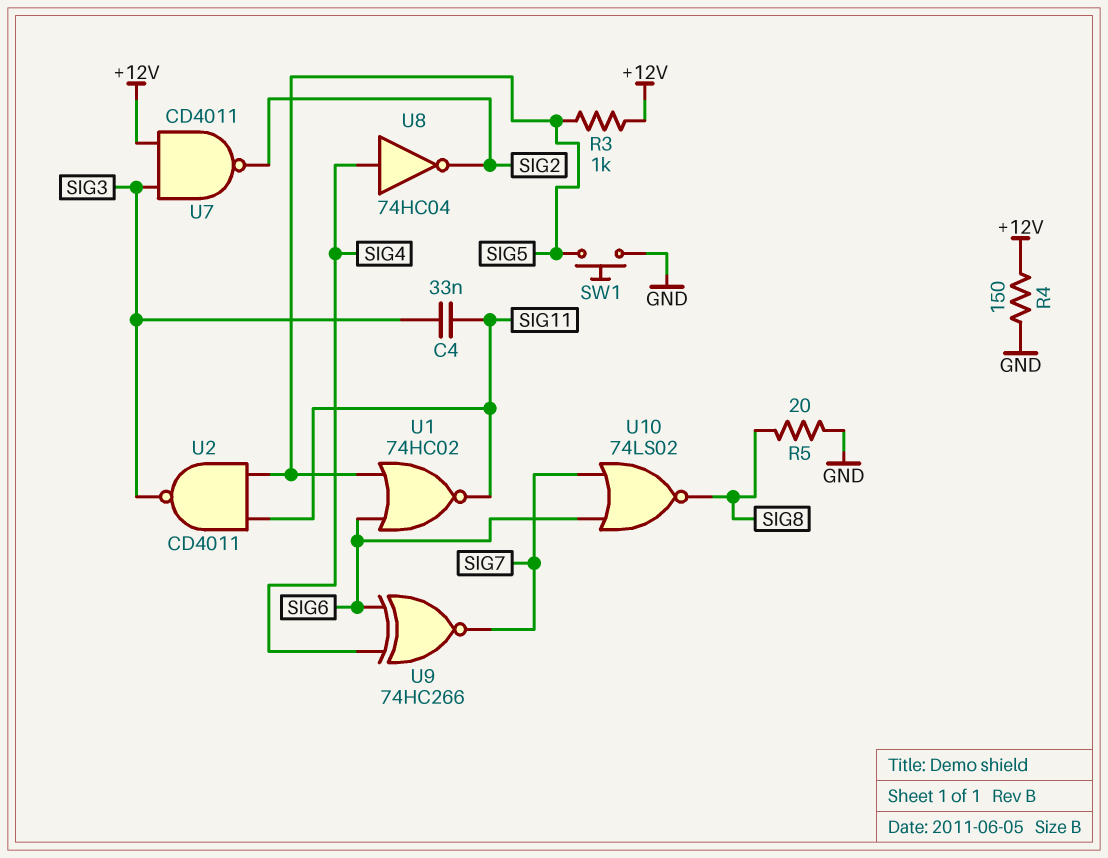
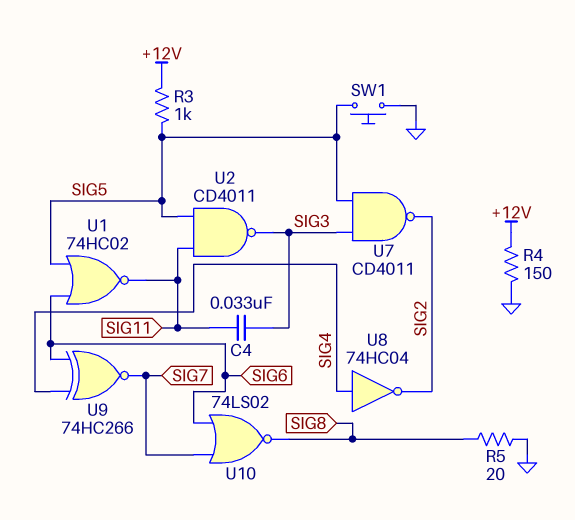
U7: NAND CD4011 (in +12V, in SIG3, out SIG2) -> NAND CD4011 (in SIG3, in SIG5, out SIG2)

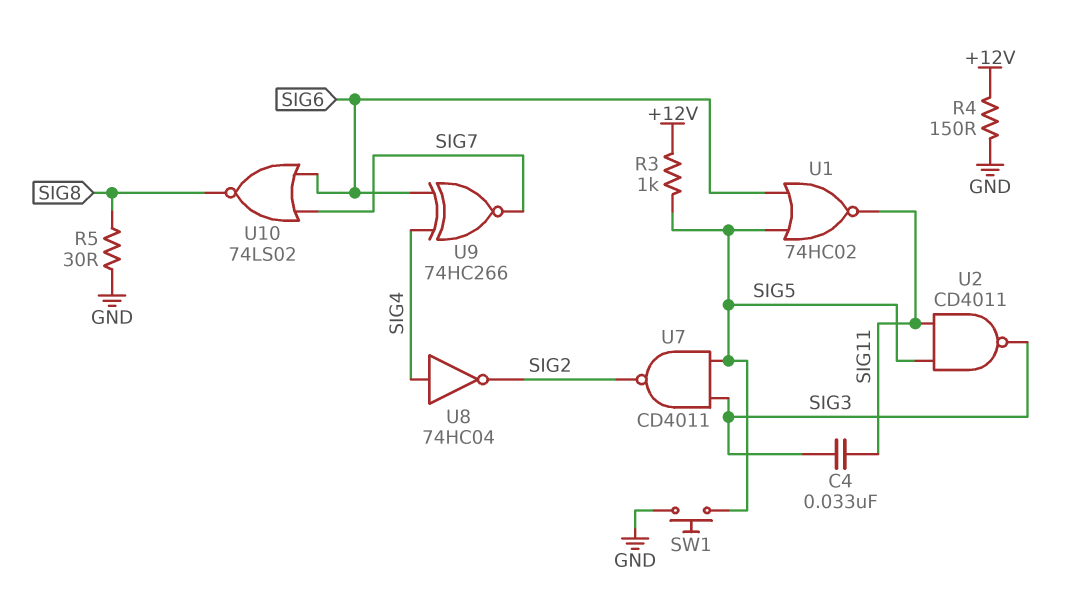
R5: 20 (GND, SIG8) -> 30 (GND, SIG8)

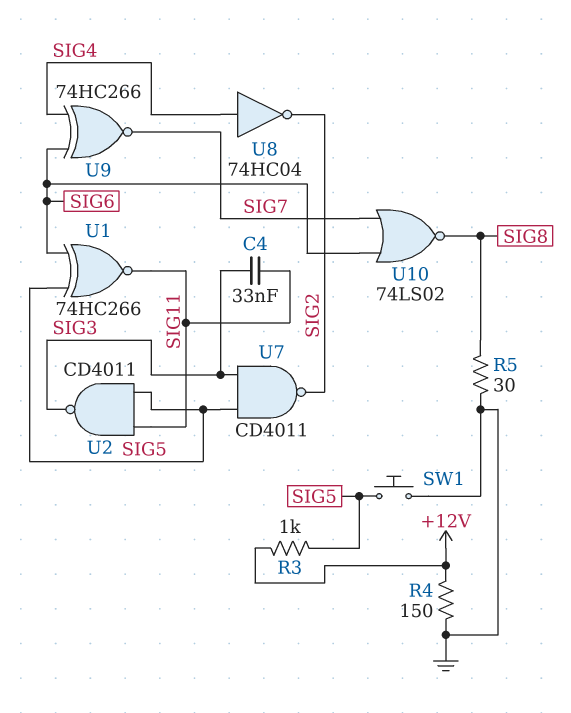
U1: NOR 74HC02 (in SIG5, in SIG6, out SIG11) -> XNOR 74HC266 (in SIG5, in SIG6, out SIG11)

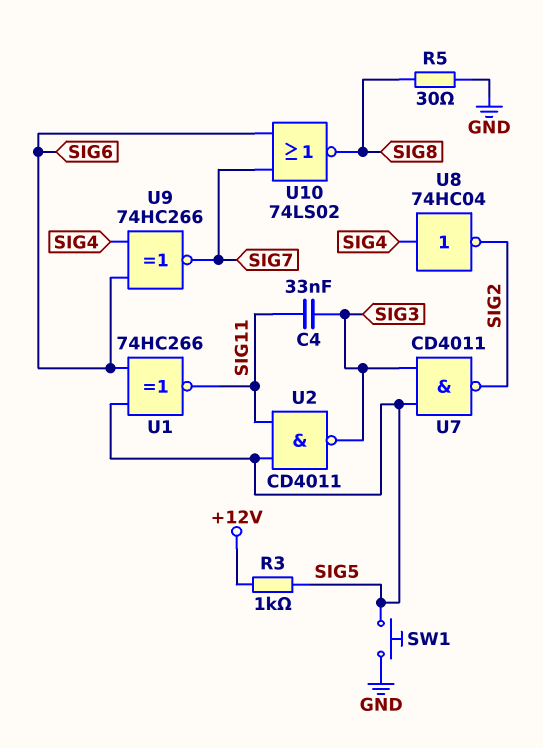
R4: 150 (+12V, GND) -> none

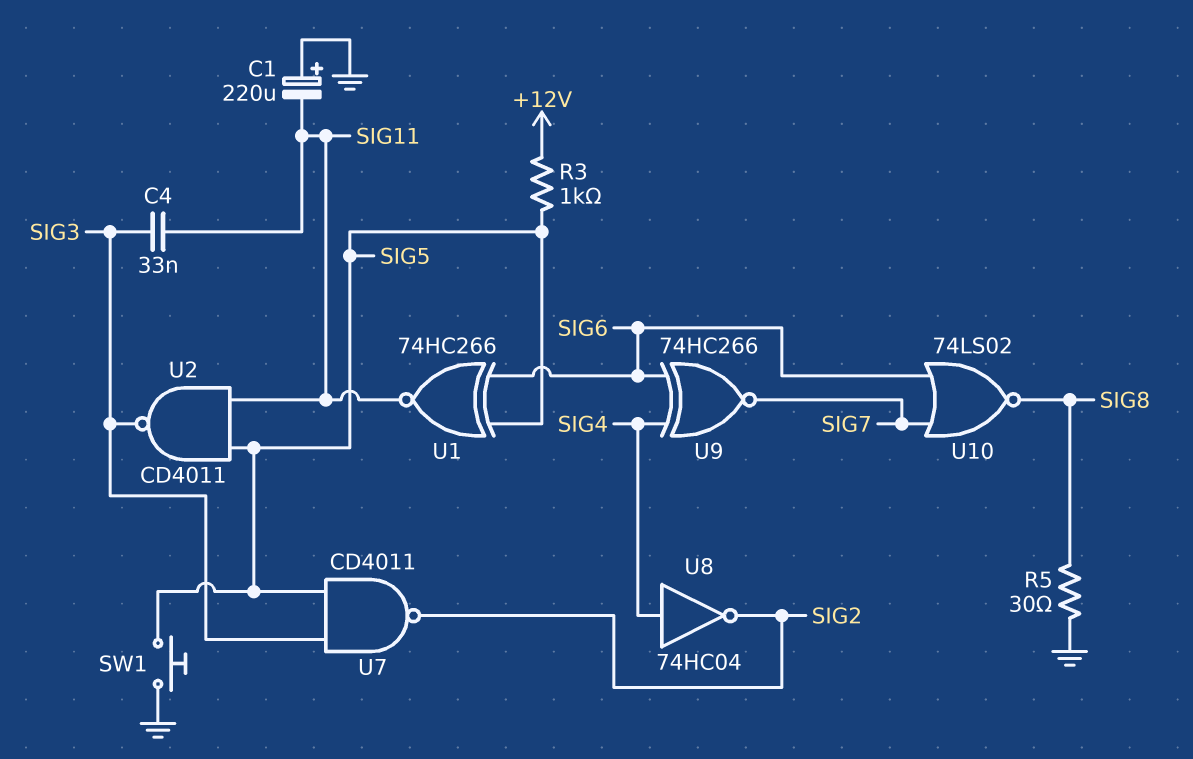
C1: none -> 220uF (plus GND, minus SIG11)

